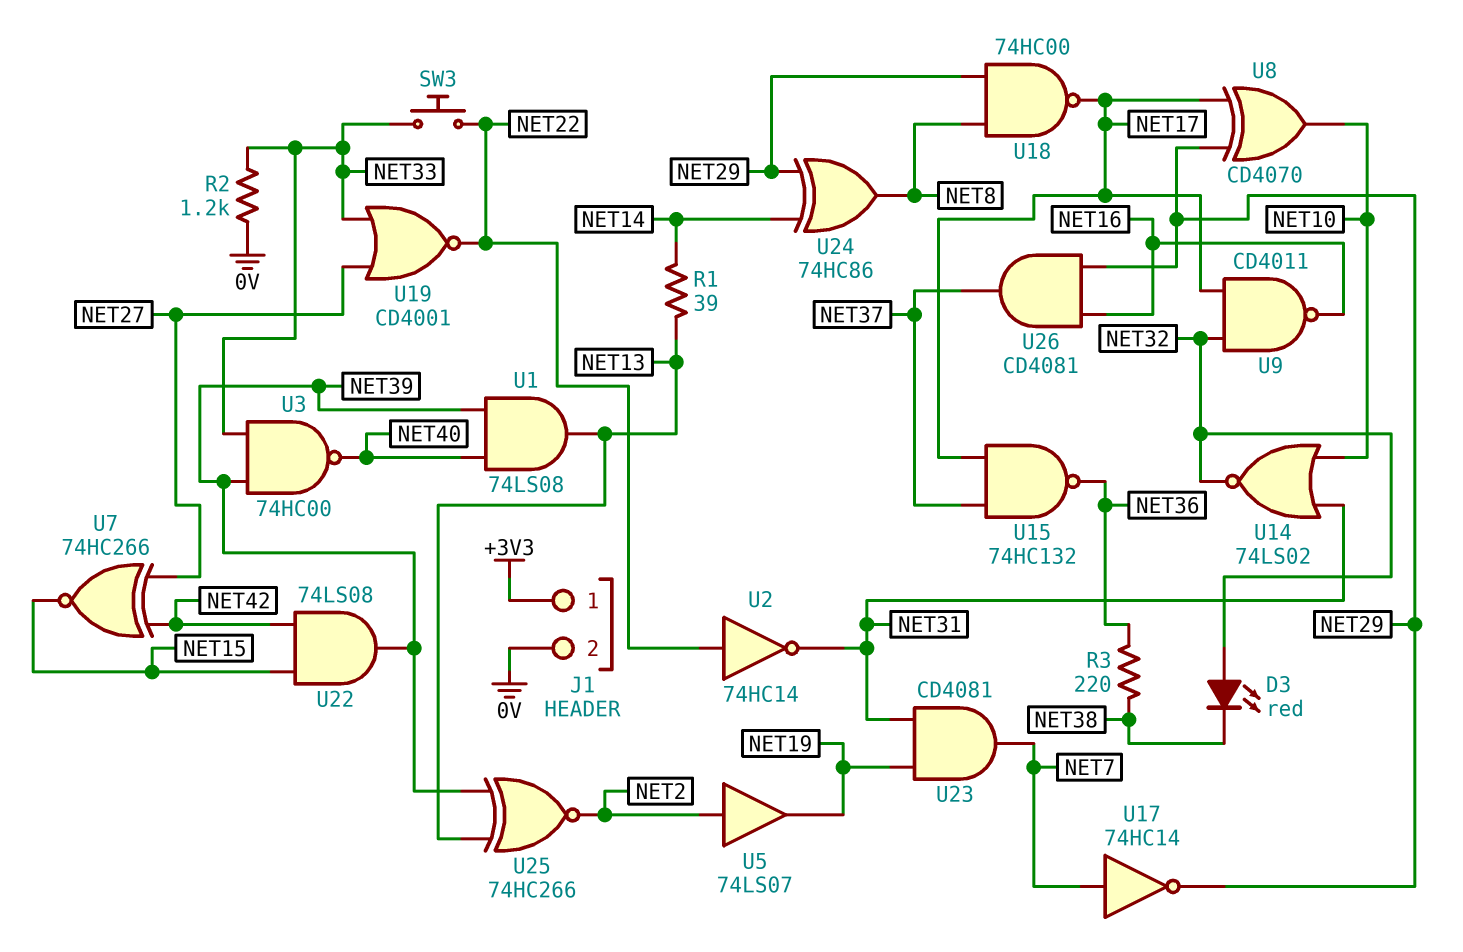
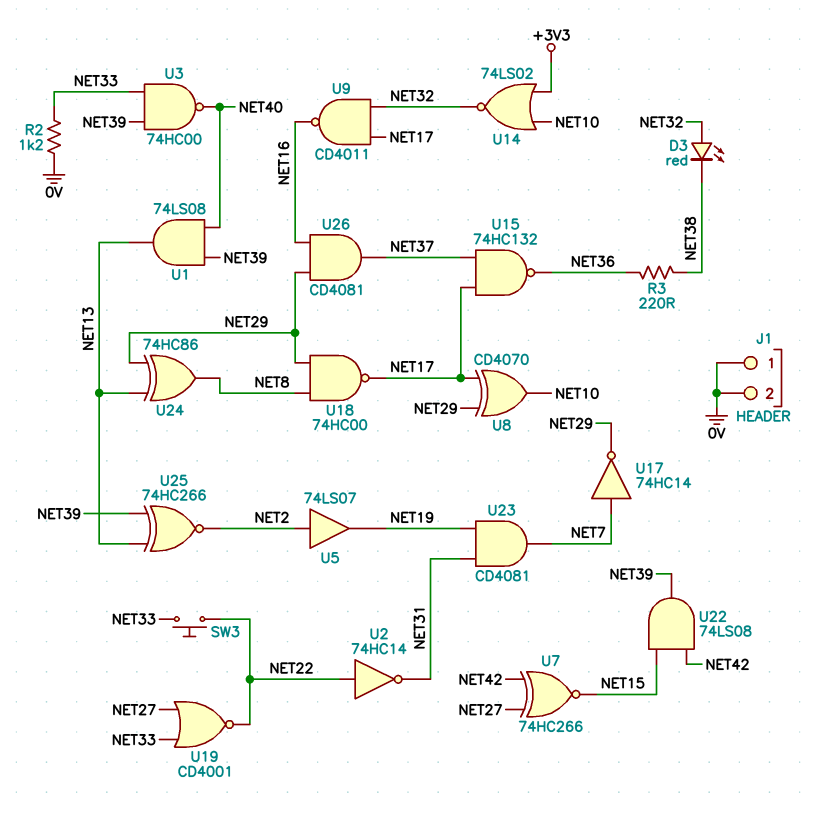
J1 pin 1: +3V3 -> 0V
R1: 39 (NET13, NET14) -> none
U14: NOR 74LS02 (in NET10, in NET31, out NET32) -> NOR 74LS02 (in +3V3, in NET10, out NET32)
U24: XOR 74HC86 (in NET14, in NET29, out NET8) -> XOR 74HC86 (in NET13, in NET29, out NET8)

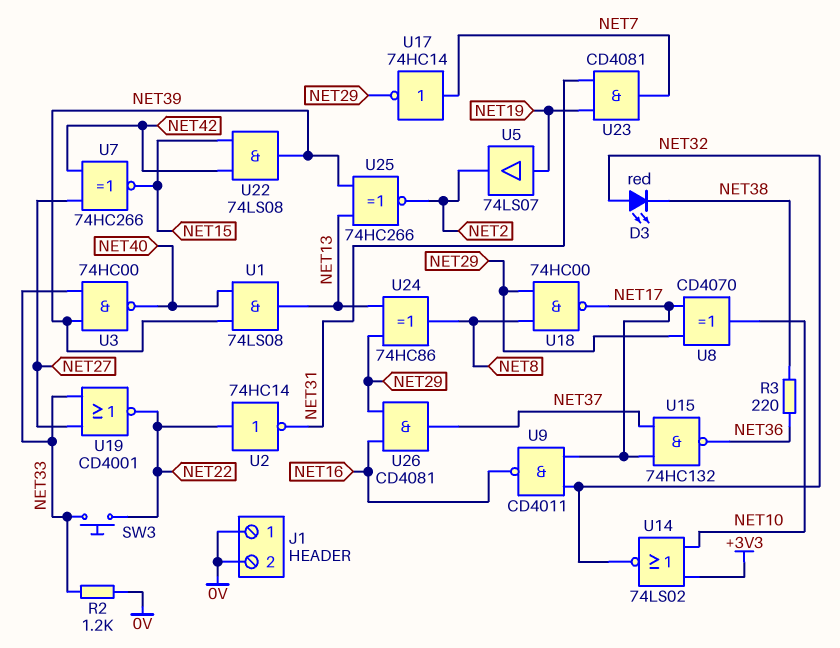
U5: buffer 74LS07 (in NET2, out NET19) -> buffer 74LS07 (in NET19, out NET2)

